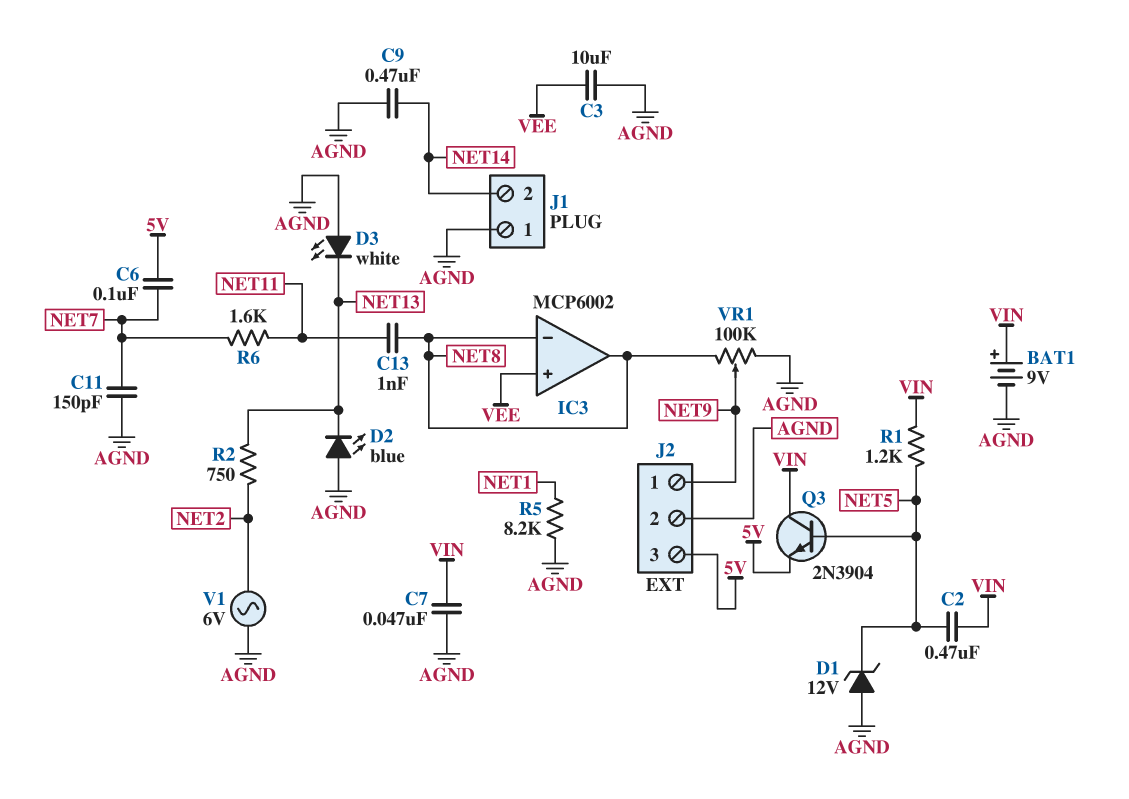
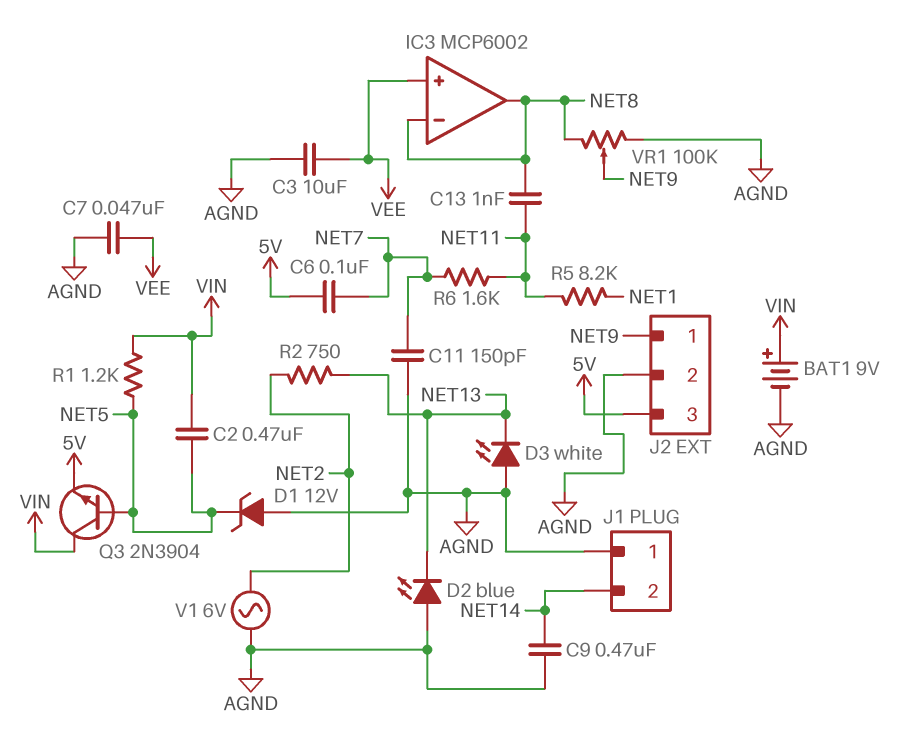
C7: 47nF (AGND, VIN) -> 47nF (AGND, VEE)
R5: 8.2k (AGND, NET1) -> 8.2k (NET1, NET11)

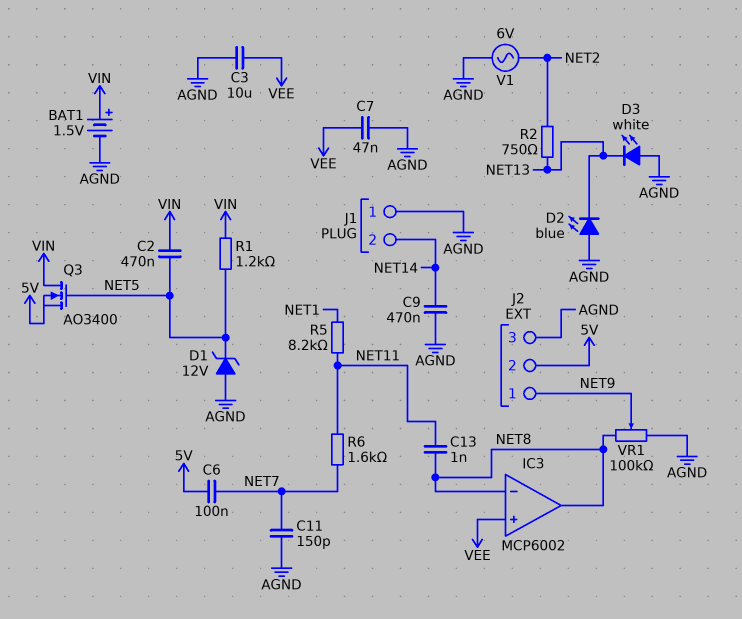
BAT1: 9V (plus VIN, minus AGND) -> 1.5V (plus VIN, minus AGND)
J2 pin 2: AGND -> 5V
J2 pin 3: 5V -> AGND
Q3: NPN 2N3904 (B NET5, C VIN, E 5V) -> NMOS AO3400 (G NET5, D VIN, S 5V)

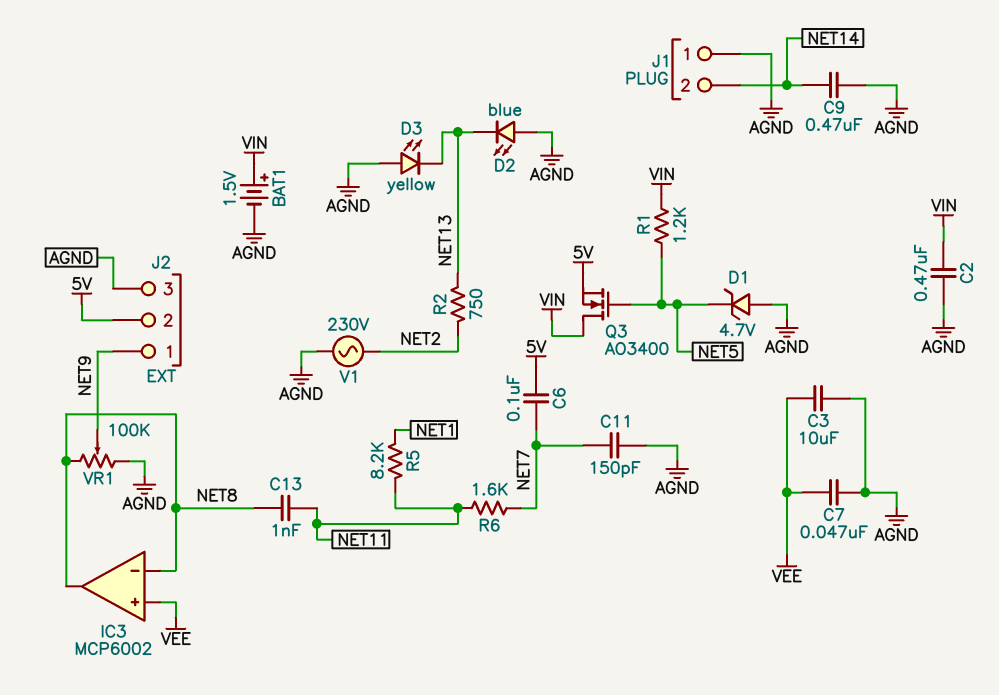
C2: 470nF (NET5, VIN) -> 470nF (AGND, VIN)
D1: zener 12V (A AGND, K NET5) -> zener 4.7V (A AGND, K NET5)
D3: LED white (A AGND, K NET13) -> LED yellow (A AGND, K NET13)
V1: AC 6V (AGND, NET2) -> AC 230V (AGND, NET2)

